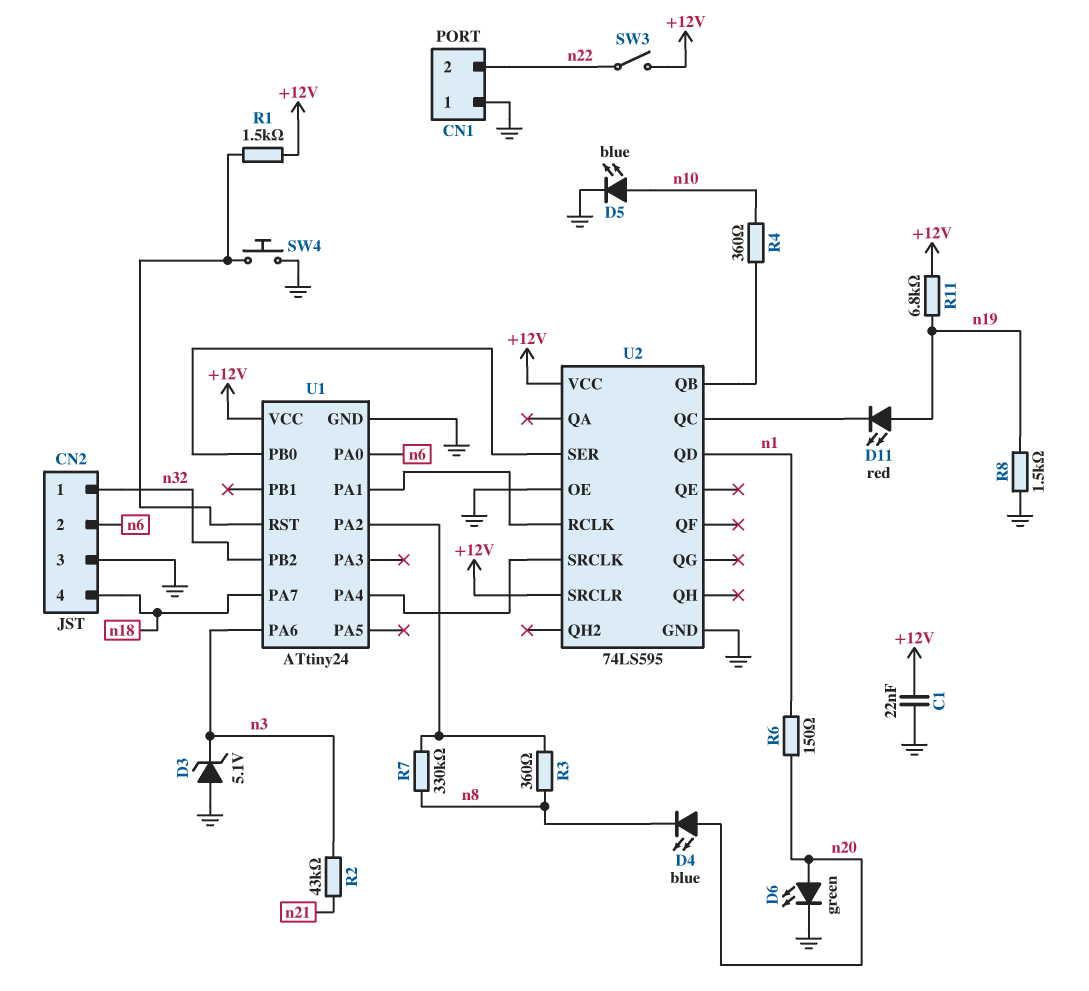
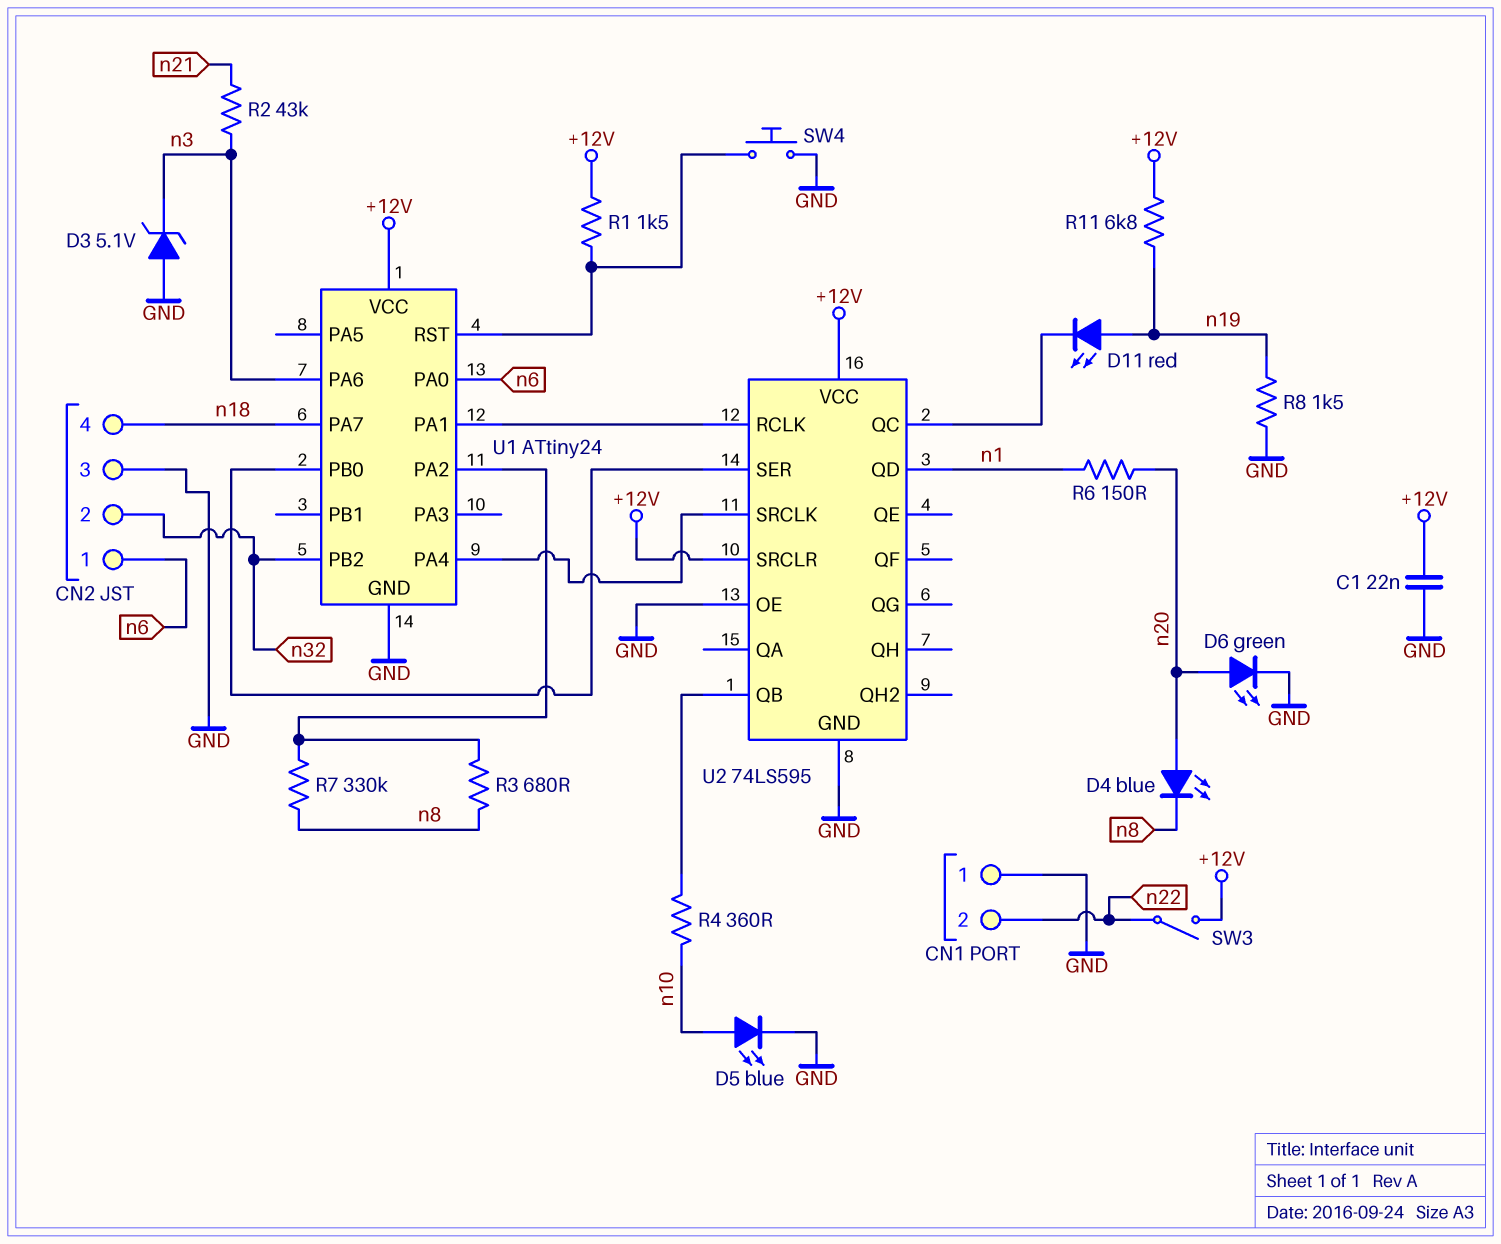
CN2 pin 1: n32 -> n6
CN2 pin 2: n6 -> n32
R3: 360 (U1/PA2, n8) -> 680 (U1/PA2, n8)

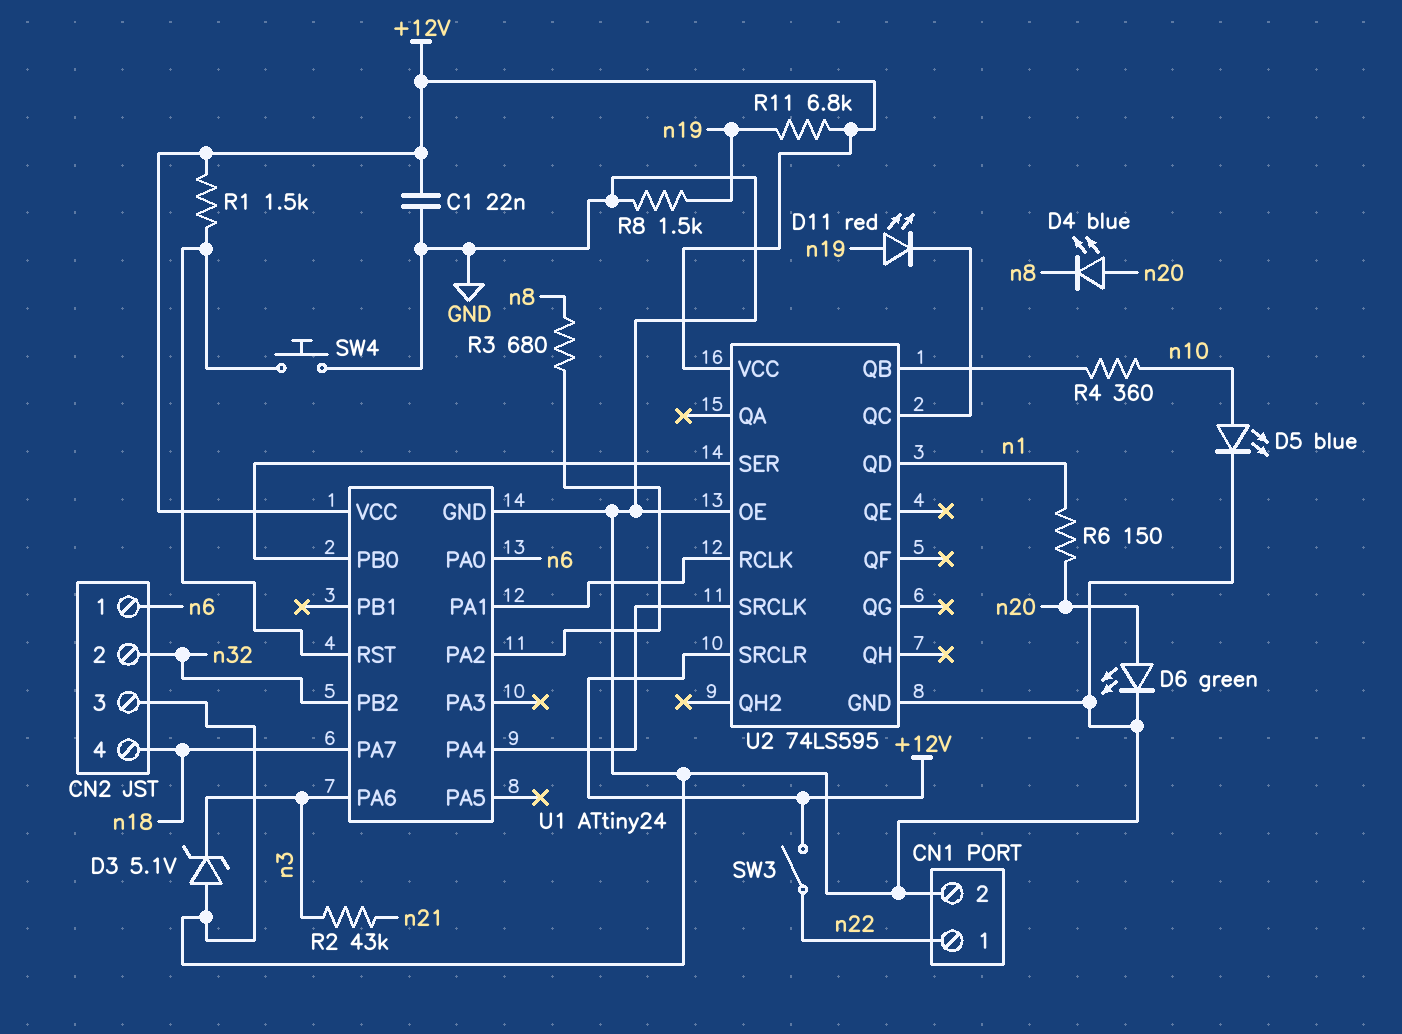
CN1 pin 1: GND -> n22
CN1 pin 2: n22 -> GND
R7: 330k (U1/PA2, n8) -> none

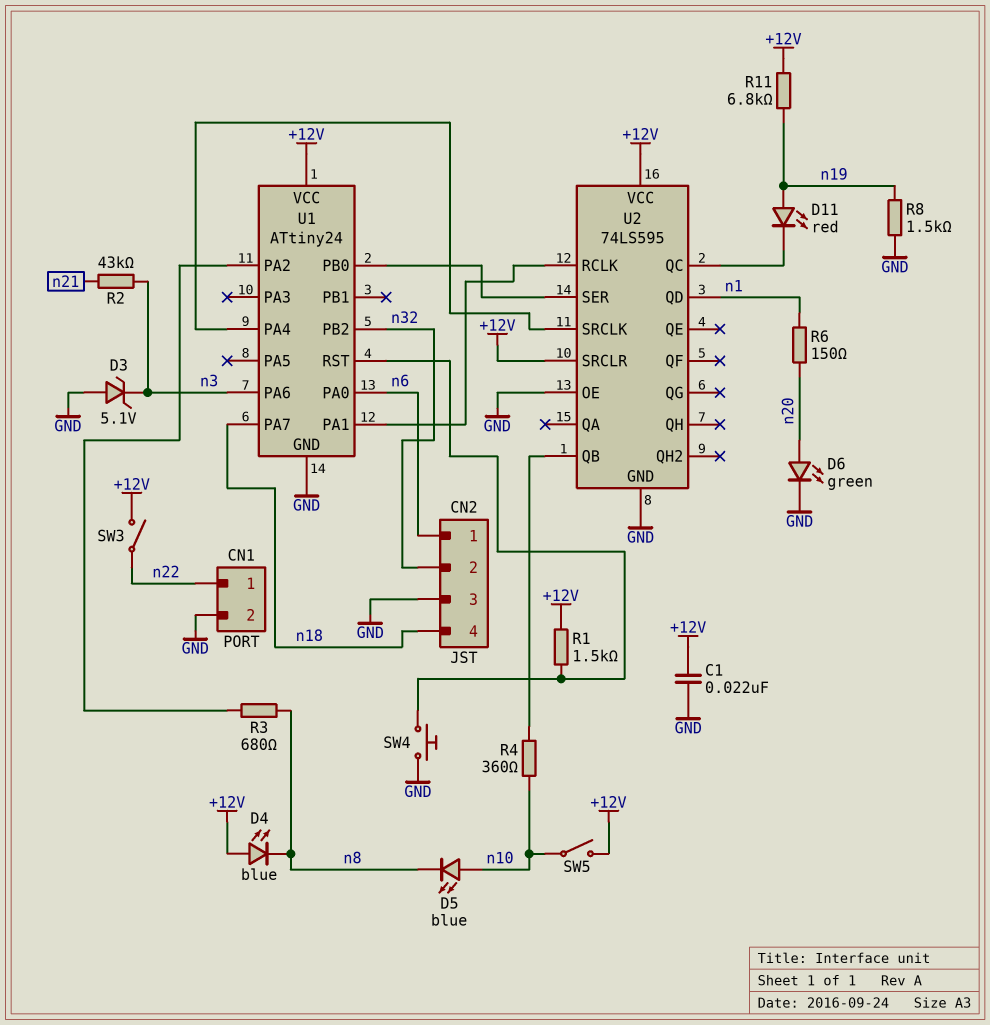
D4: LED blue (A n20, K n8) -> LED blue (A +12V, K n8)
D5: LED blue (A n10, K GND) -> LED blue (A n10, K n8)
SW5: none -> switch (+12V, n10)

